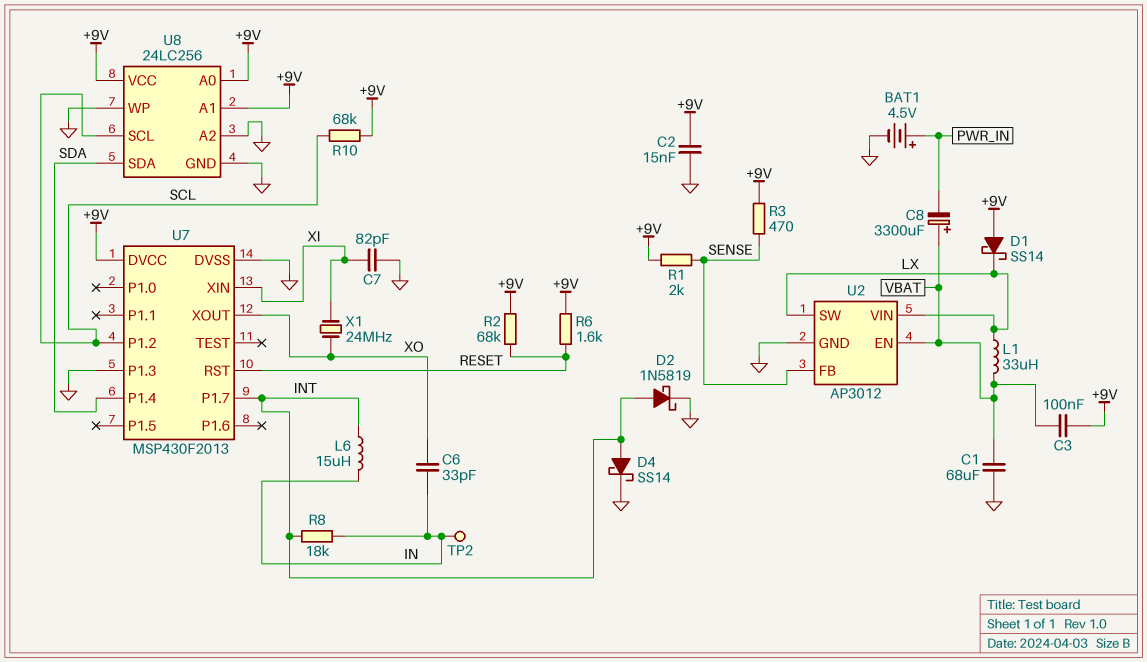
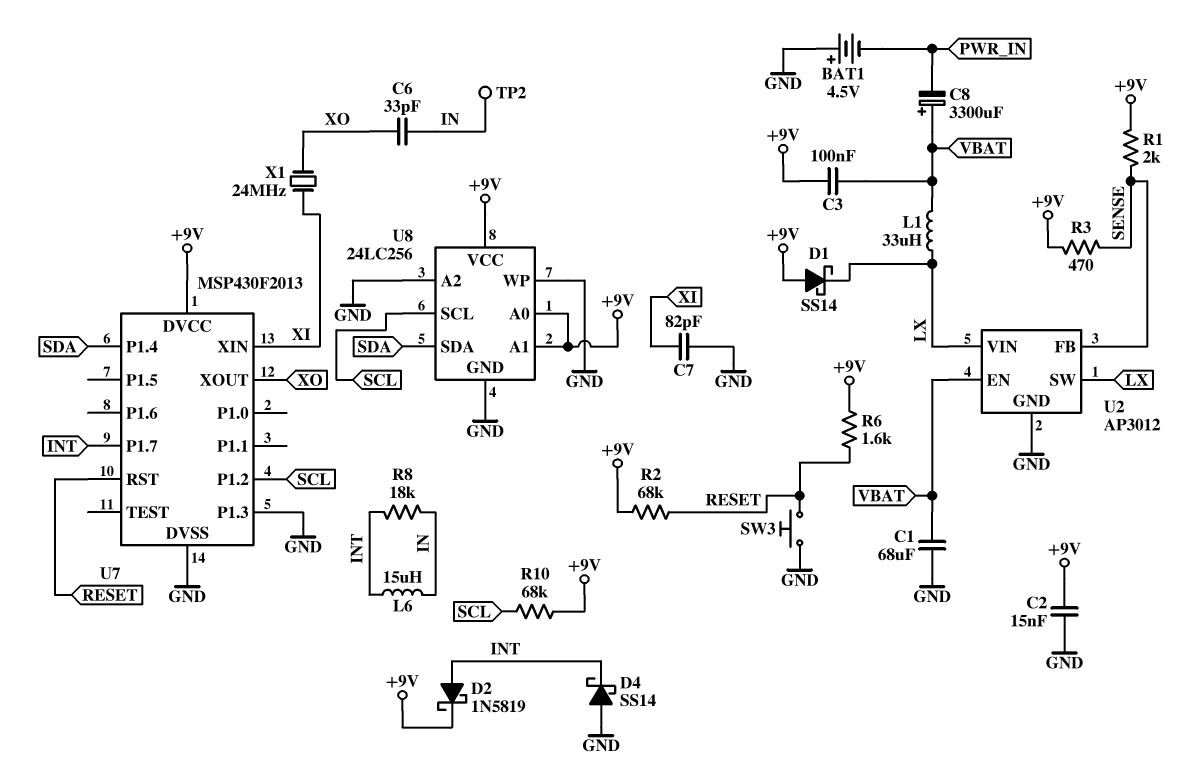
BAT1: 4.5V (plus PWR_IN, minus GND) -> 4.5V (plus GND, minus PWR_IN)
D2: schottky 1N5819 (A INT, K GND) -> schottky 1N5819 (A INT, K +9V)
D4: schottky SS14 (A INT, K GND) -> schottky SS14 (A GND, K INT)
SW3: none -> button (GND, RESET)

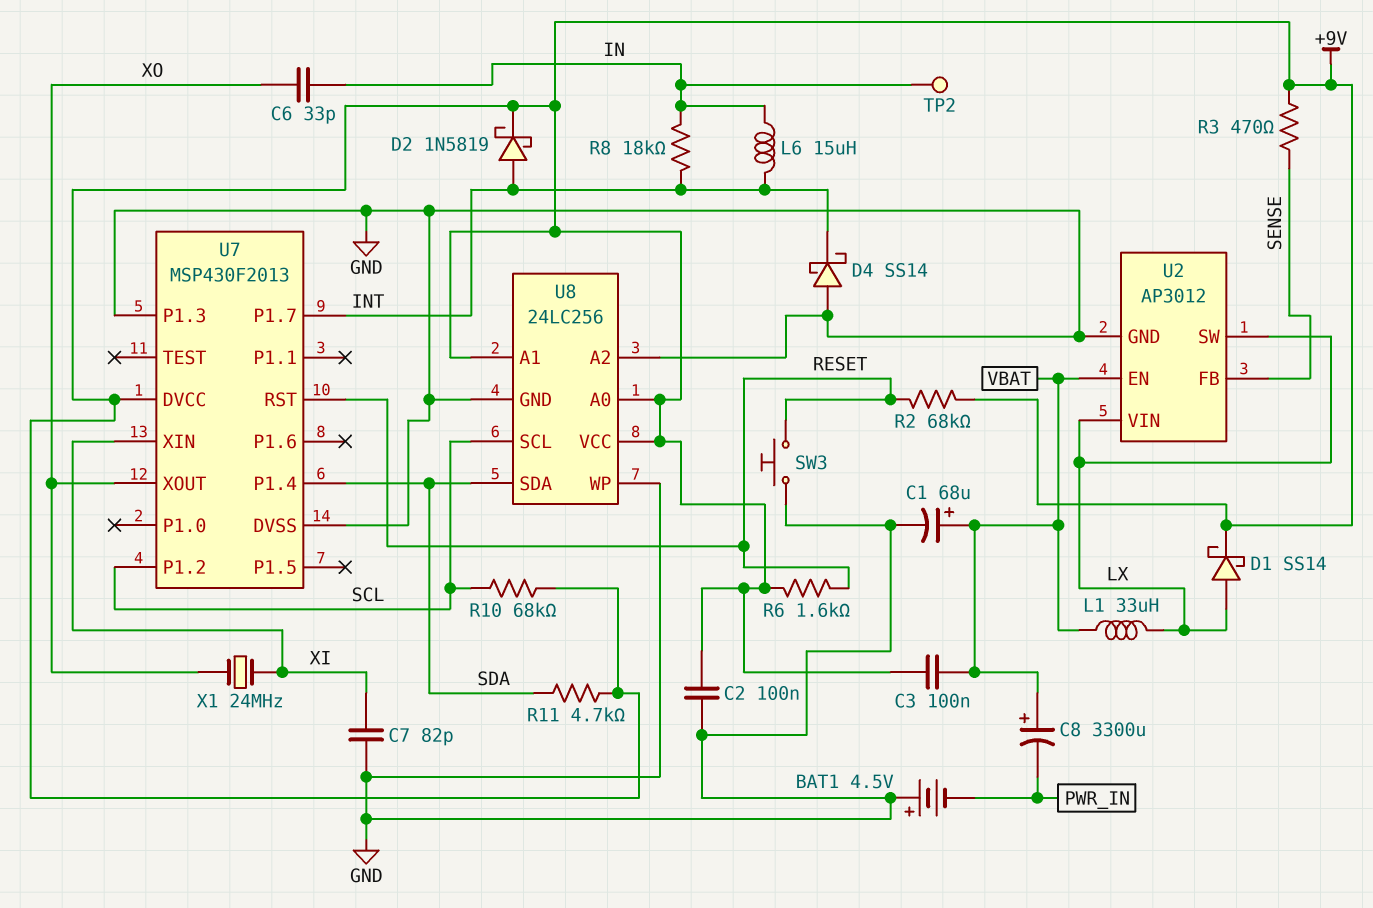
C1: 68uF (GND, VBAT) -> 68uF (plus VBAT, minus GND)
C2: 15nF (+9V, GND) -> 100nF (+9V, GND)
D1: schottky SS14 (A +9V, K LX) -> schottky SS14 (A LX, K +9V)
R1: 2k (+9V, SENSE) -> none
R11: none -> 4.7k (+9V, SDA)

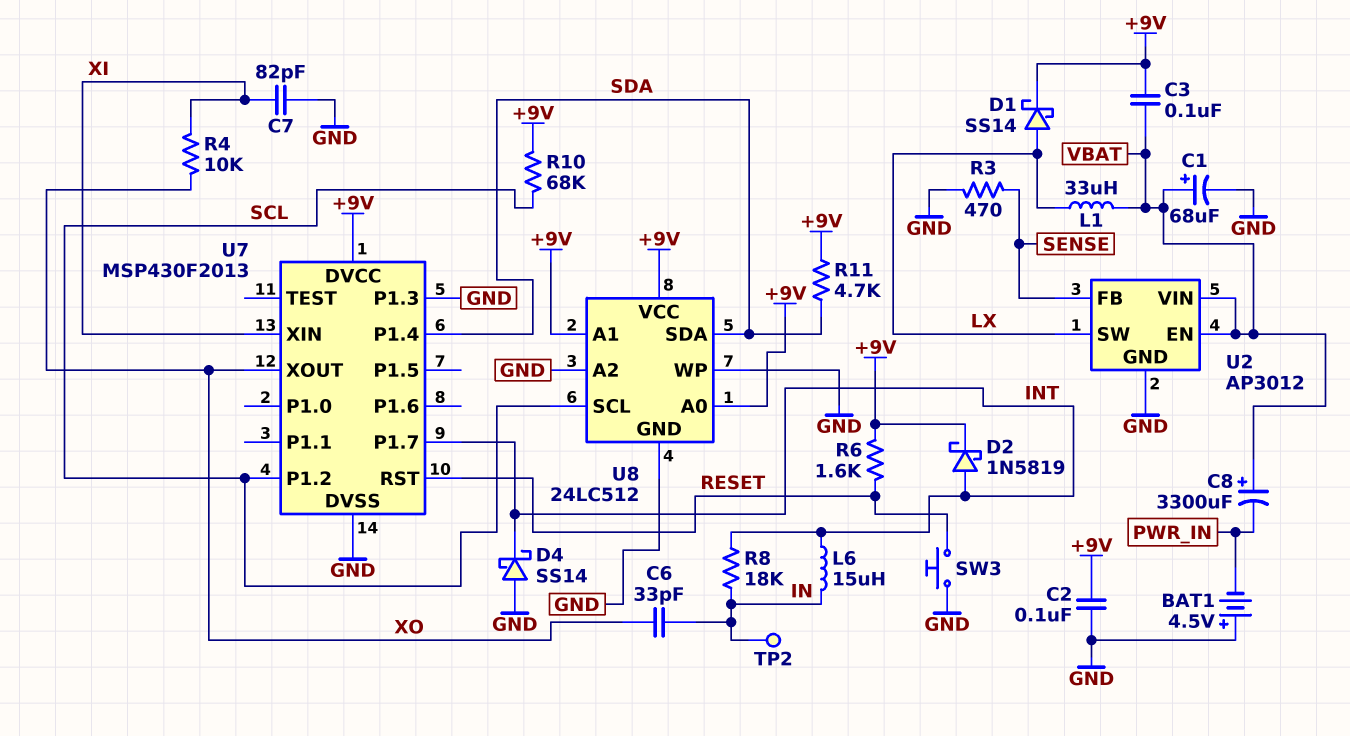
R2: 68k (+9V, RESET) -> none
R3: 470 (+9V, SENSE) -> 470 (GND, SENSE)
R4: none -> 10k (XI, XO)
U2 pin VIN: LX -> VBAT
U8: 24LC256 -> 24LC512
X1: 24MHz (XI, XO) -> none

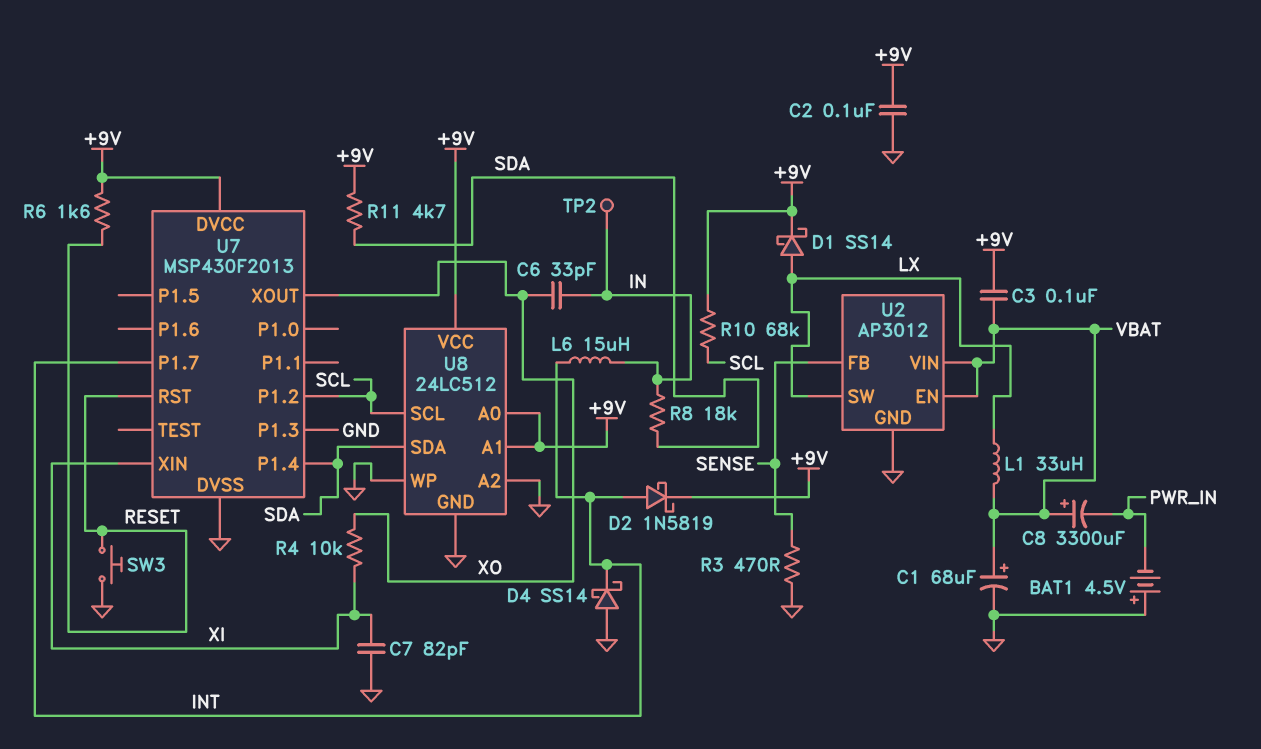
R8: 18k (IN, INT) -> 18k (IN, SDA)

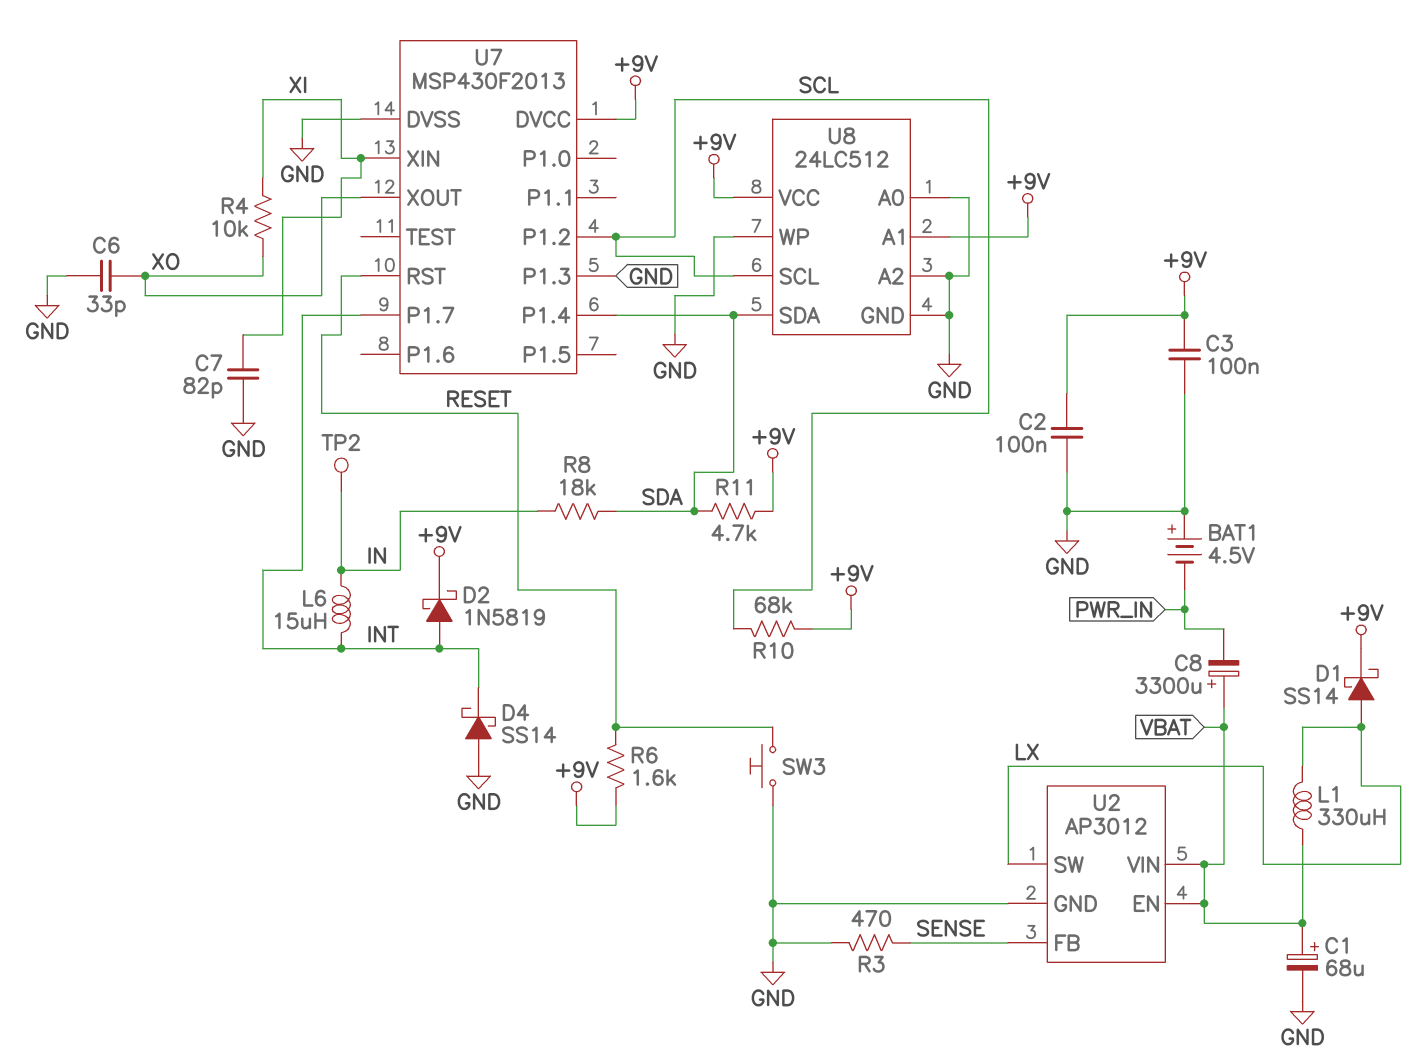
C3: 100nF (+9V, VBAT) -> 100nF (+9V, GND)
C6: 33pF (IN, XO) -> 33pF (GND, XO)
L1: 33uH (LX, VBAT) -> 330uH (LX, VBAT)
U8 pin A0: +9V -> GND

